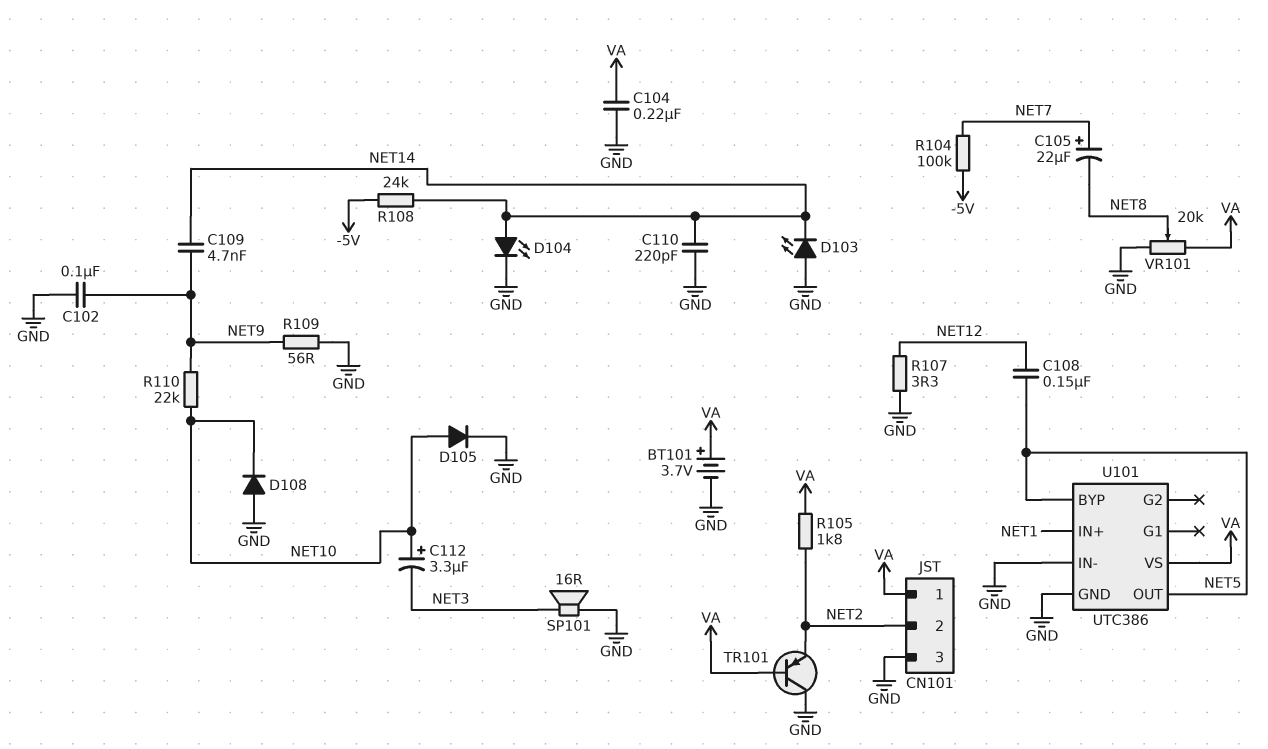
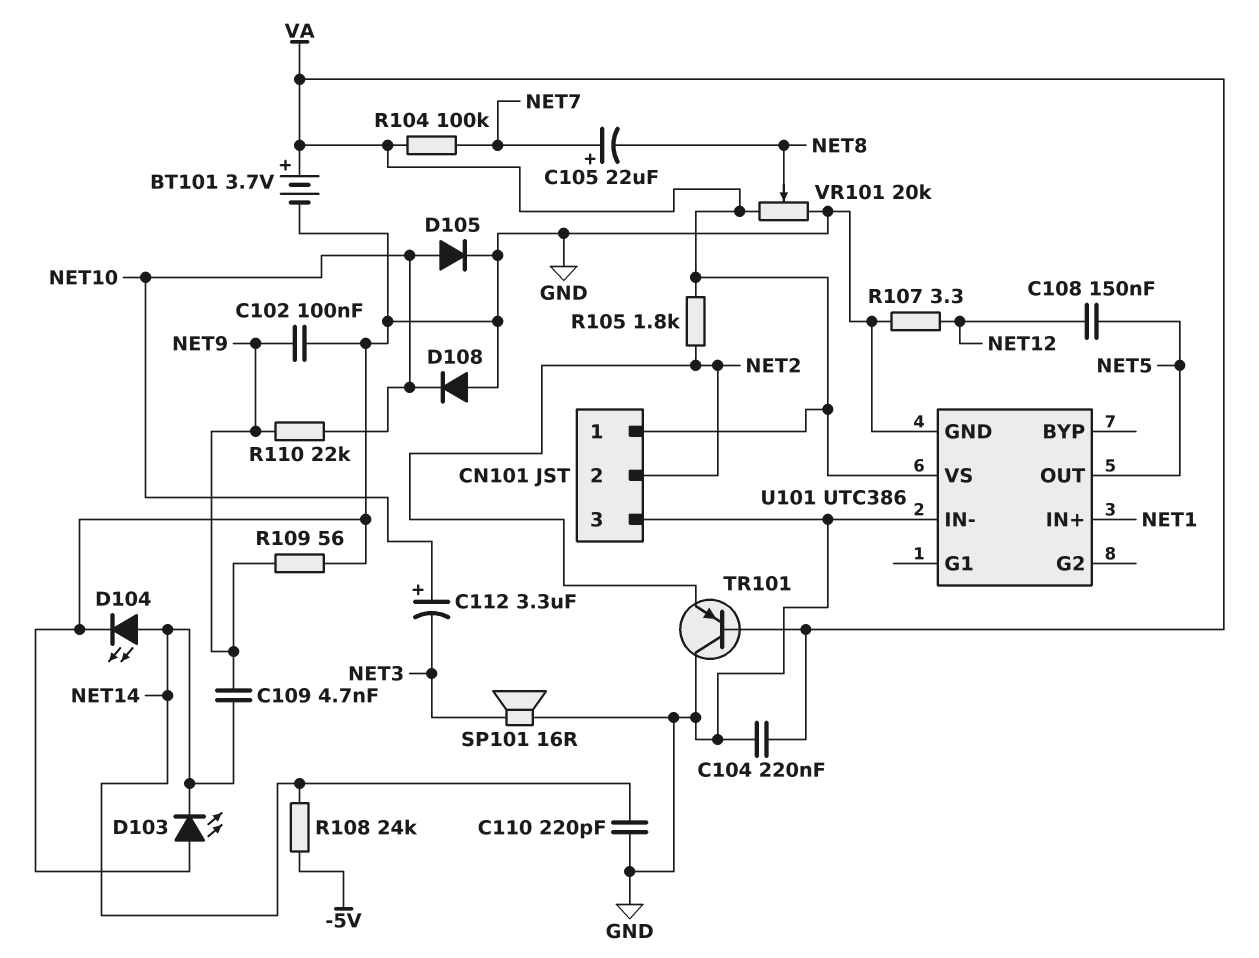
R104: 100k (-5V, NET7) -> 100k (NET7, VA)
U101 pin BYP: NET5 -> none

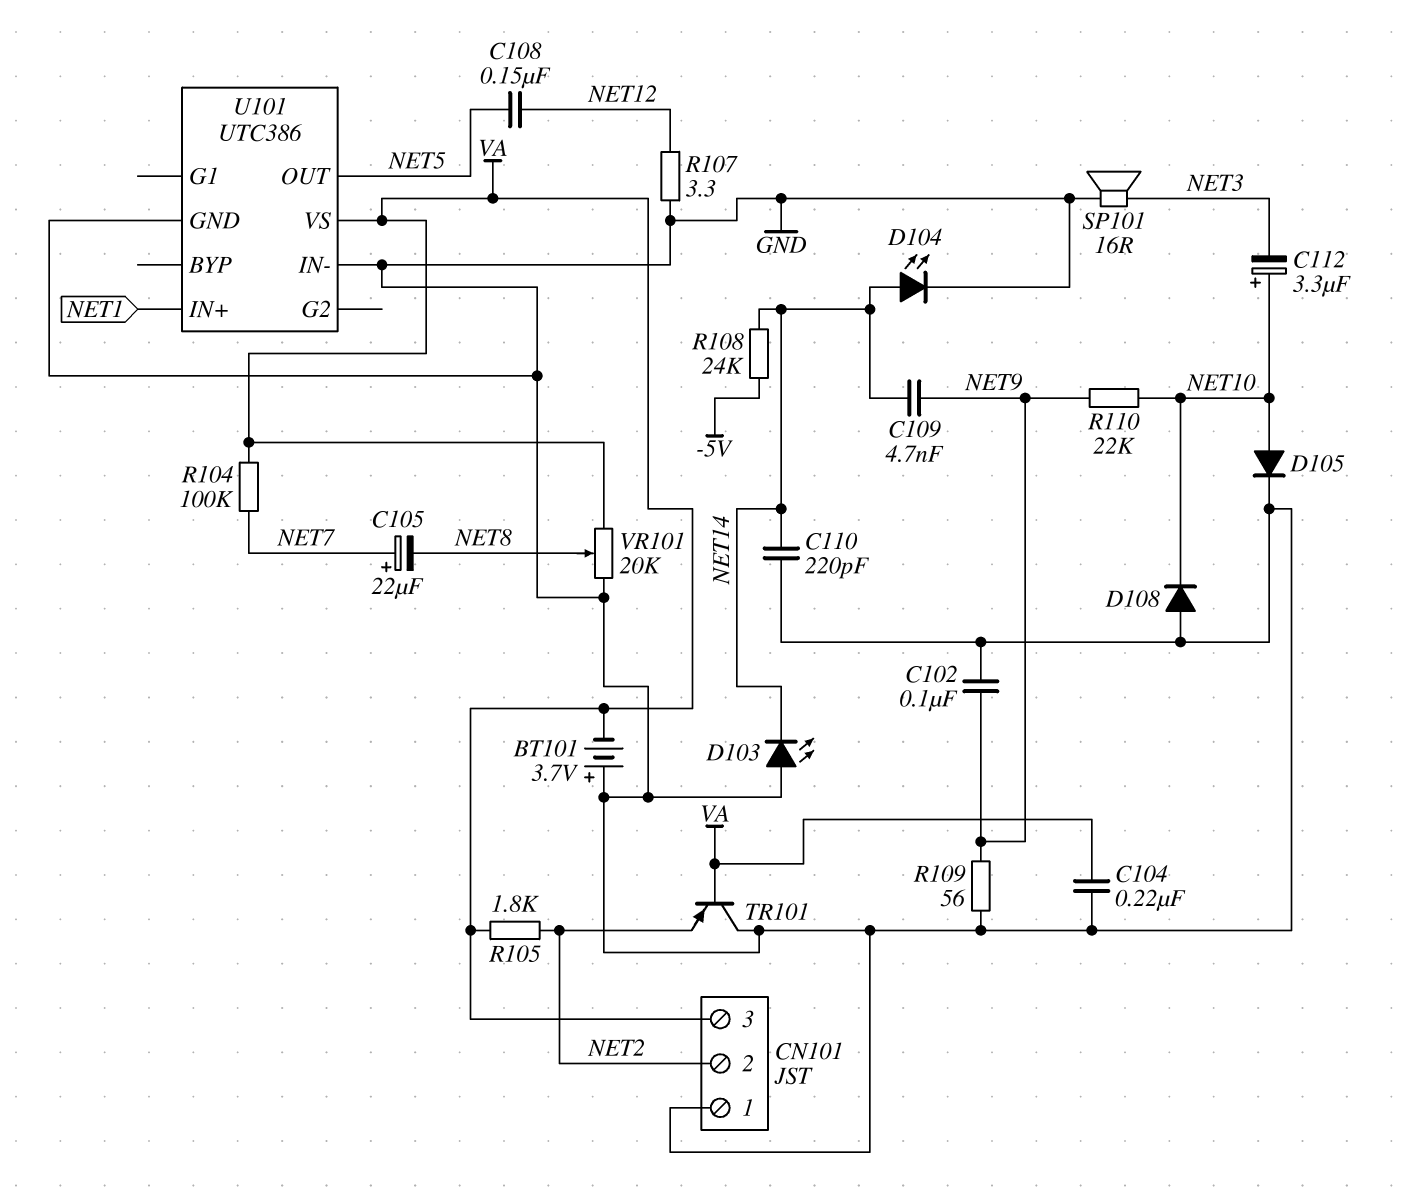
BT101: 3.7V (plus VA, minus GND) -> 3.7V (plus GND, minus VA)
CN101 pin 1: VA -> GND
CN101 pin 3: GND -> VA

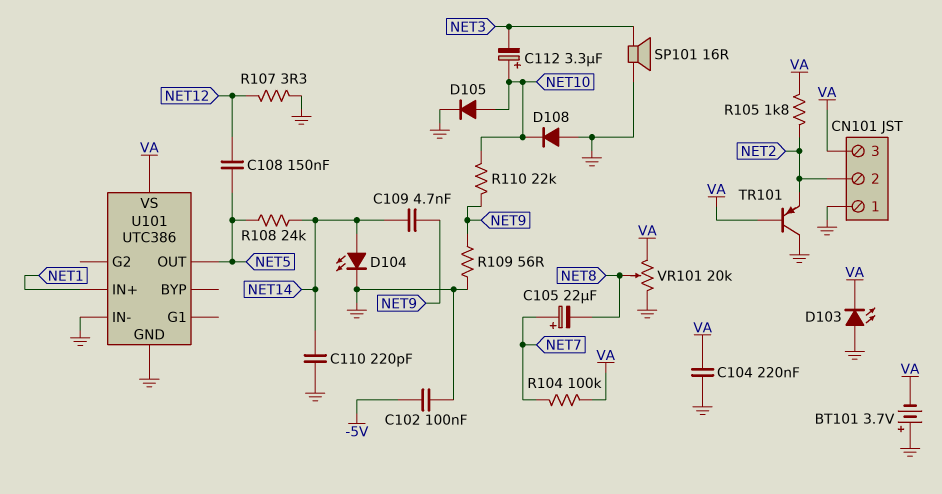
C102: 100nF (GND, NET9) -> 100nF (-5V, GND)
D103: LED (A GND, K NET14) -> LED (A GND, K VA)
R108: 24k (-5V, NET14) -> 24k (NET5, NET14)

